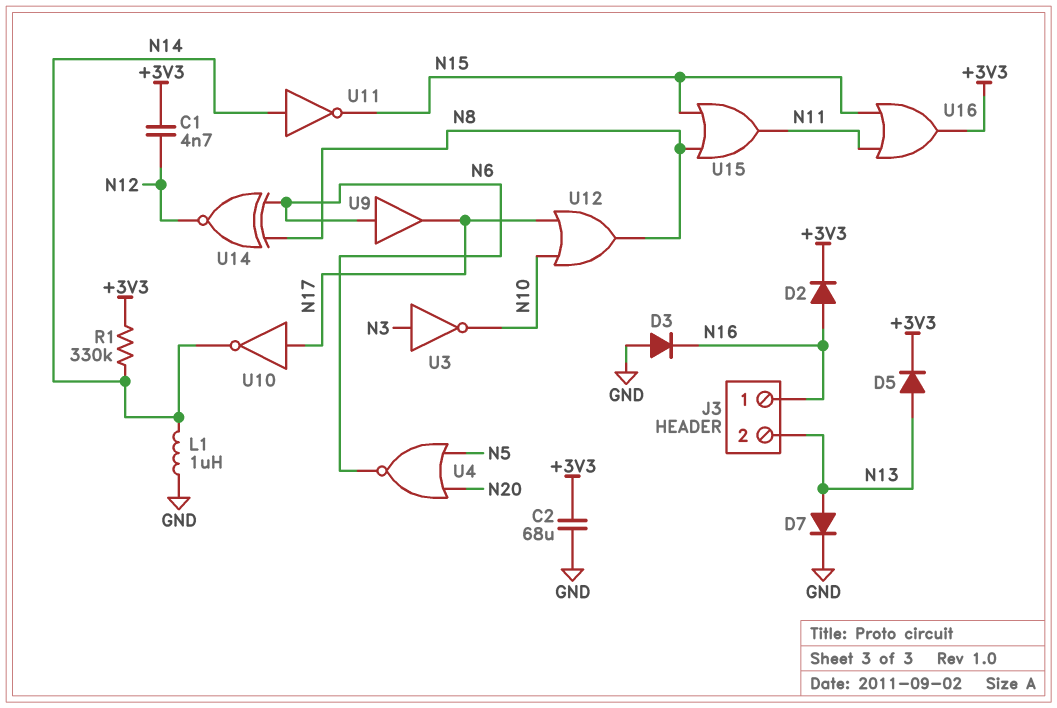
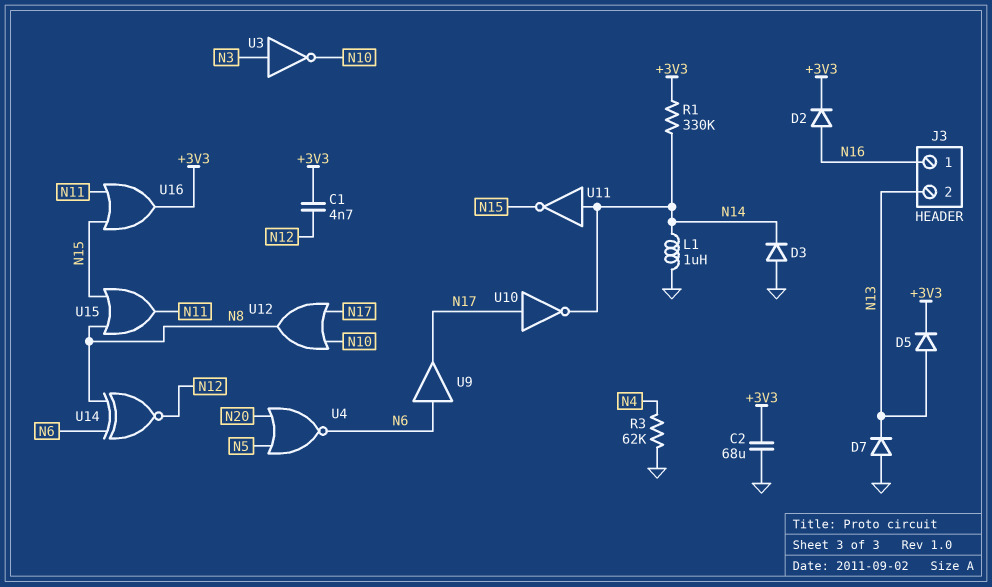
D3: diode (A GND, K N16) -> diode (A GND, K N14)
D7: diode (A N13, K GND) -> diode (A GND, K N13)
R3: none -> 62k (GND, N4)

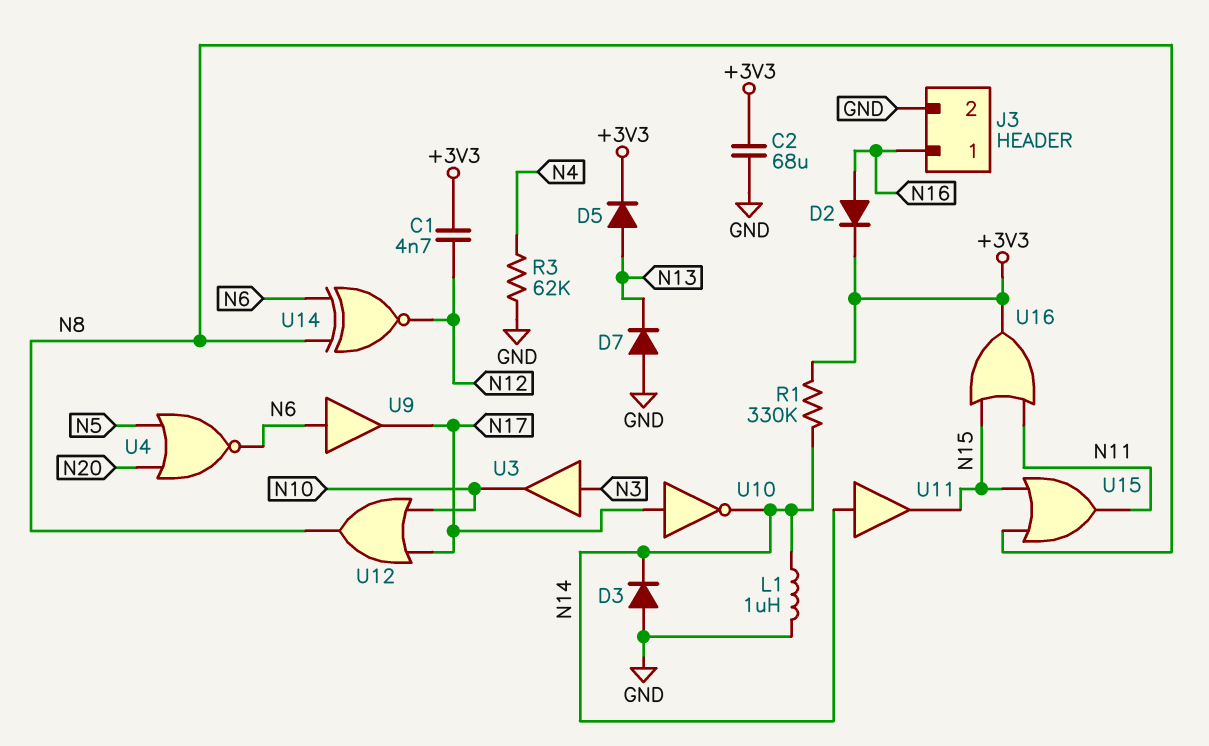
J3 pin 2: N13 -> GND
U3: NOT (in N3, out N10) -> buffer (in N3, out N10)
U11: NOT (in N14, out N15) -> buffer (in N14, out N15)

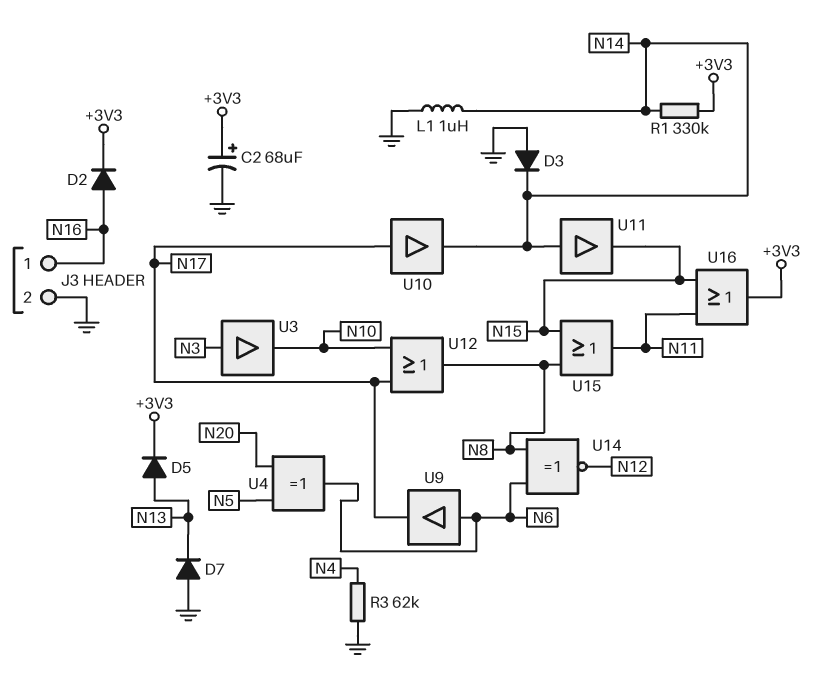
C1: 4.7nF (+3V3, N12) -> none
C2: 68uF (+3V3, GND) -> 68uF (plus +3V3, minus GND)
U4: NOR (in N5, in N20, out N6) -> XOR (in N5, in N20, out N6)
U10: NOT (in N17, out N14) -> buffer (in N17, out N14)

